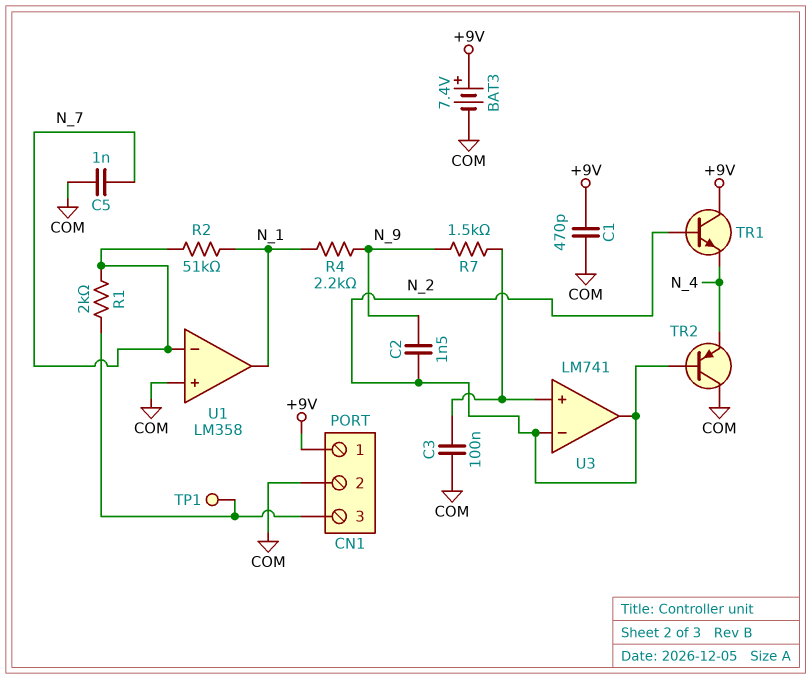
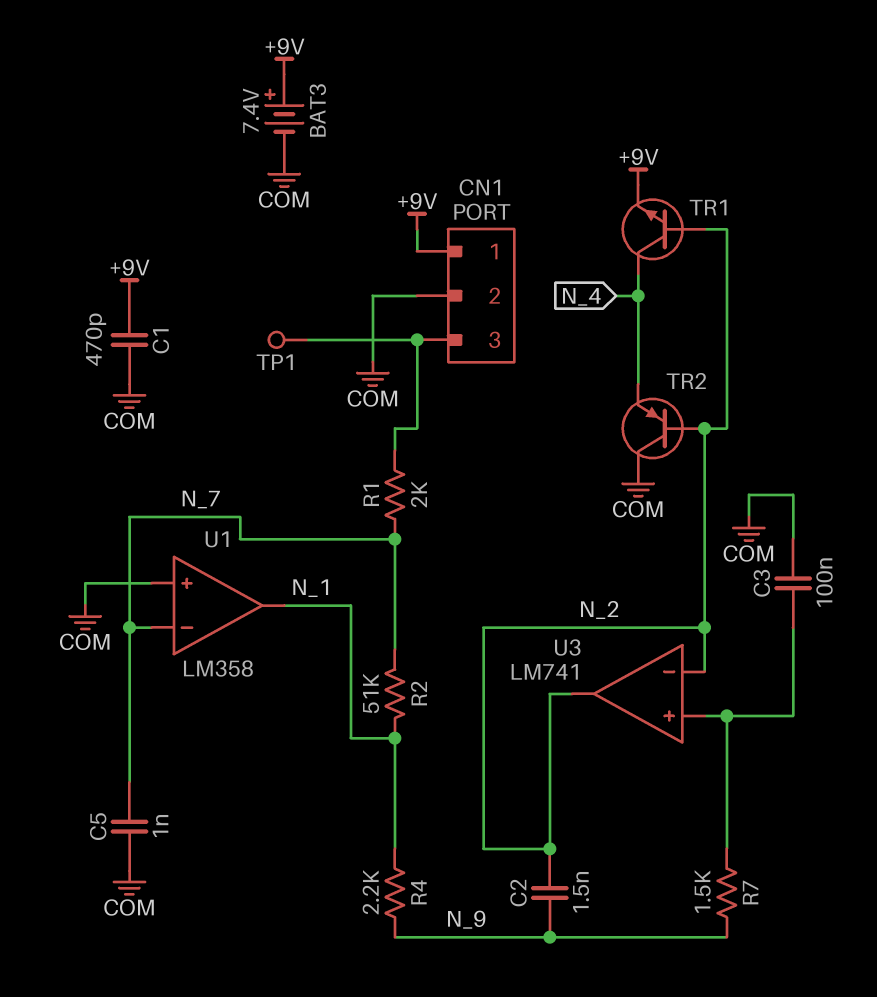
TR1: NPN (B N_2, C +9V, E N_4) -> NPN (B N_2, C N_4, E +9V)

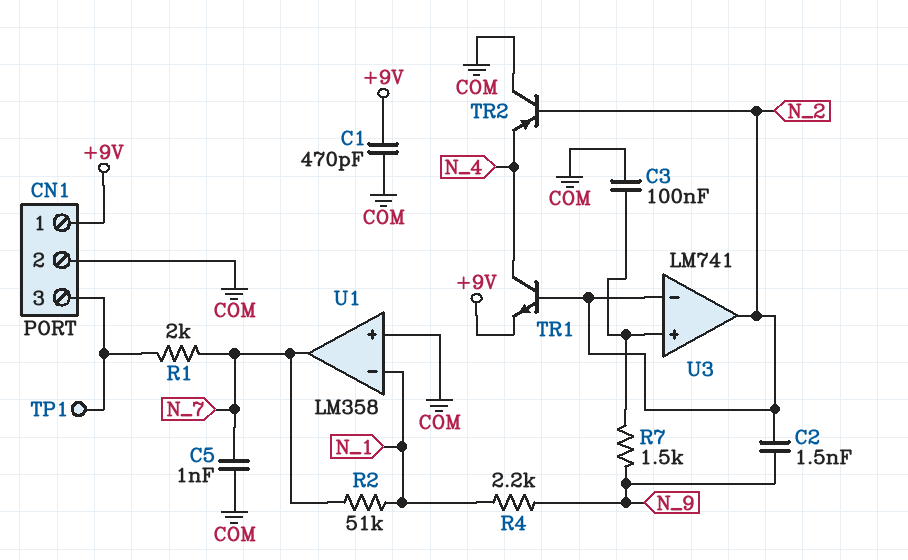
BAT3: 7.4V (plus +9V, minus COM) -> none
U1 pin in-: N_7 -> N_1
U1 pin out: N_1 -> N_7

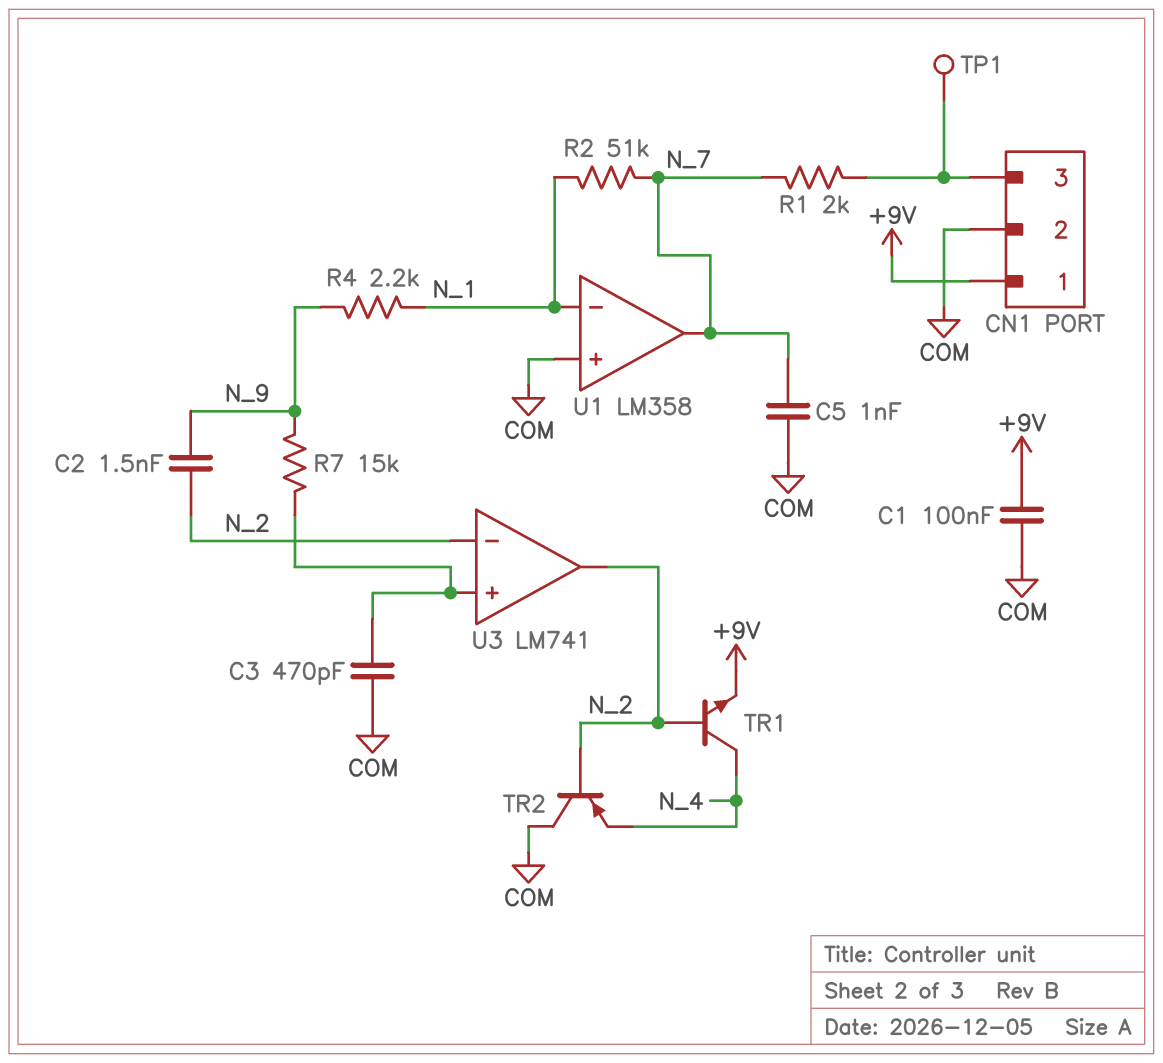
C1: 470pF (+9V, COM) -> 100nF (+9V, COM)
C3: 100nF (COM, U3/in+) -> 470pF (COM, U3/in+)
R7: 1.5k (N_9, U3/in+) -> 15k (N_9, U3/in+)

